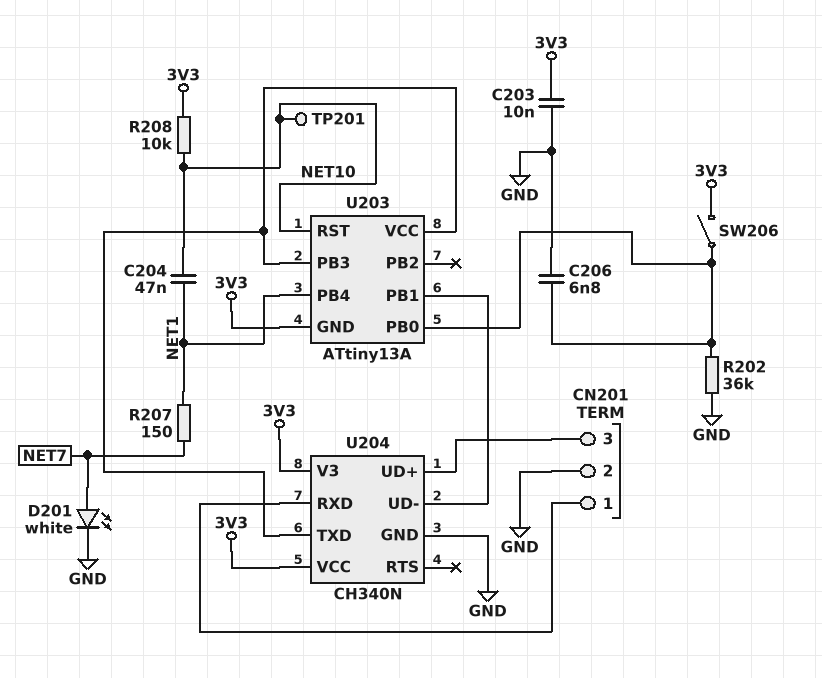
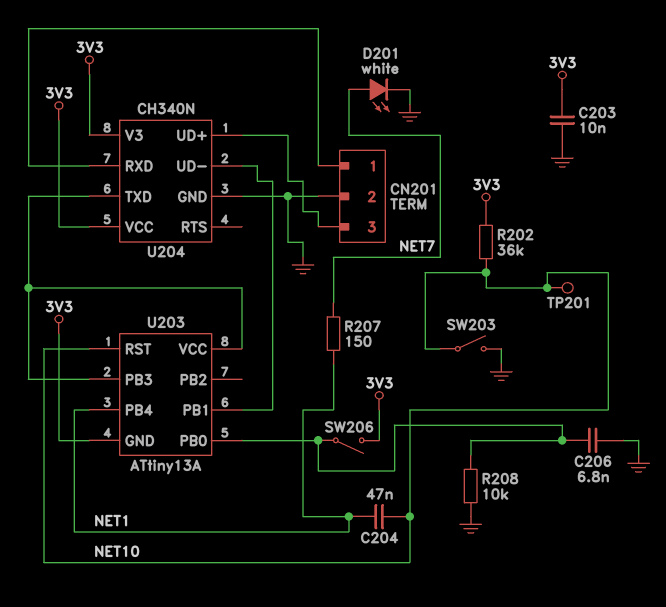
R202: 36k (GND, U203/PB0) -> 36k (3V3, NET10)
R208: 10k (3V3, NET10) -> 10k (GND, U203/PB0)
SW203: none -> switch (GND, NET10)

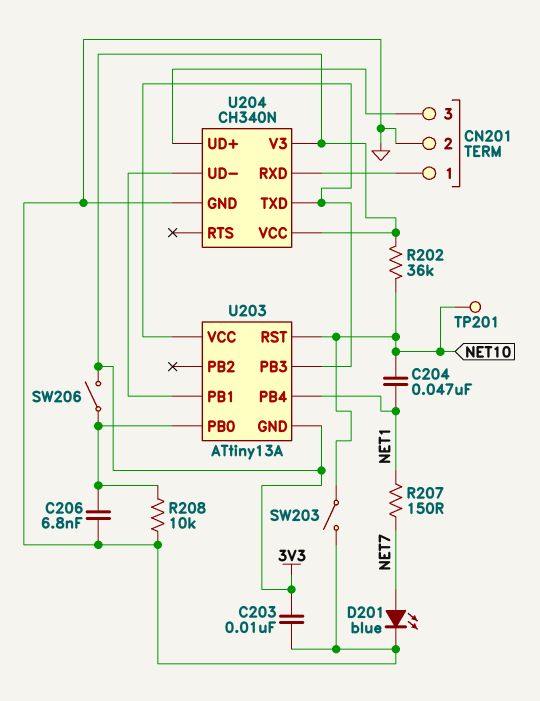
D201: LED white (A NET7, K GND) -> LED blue (A NET7, K GND)

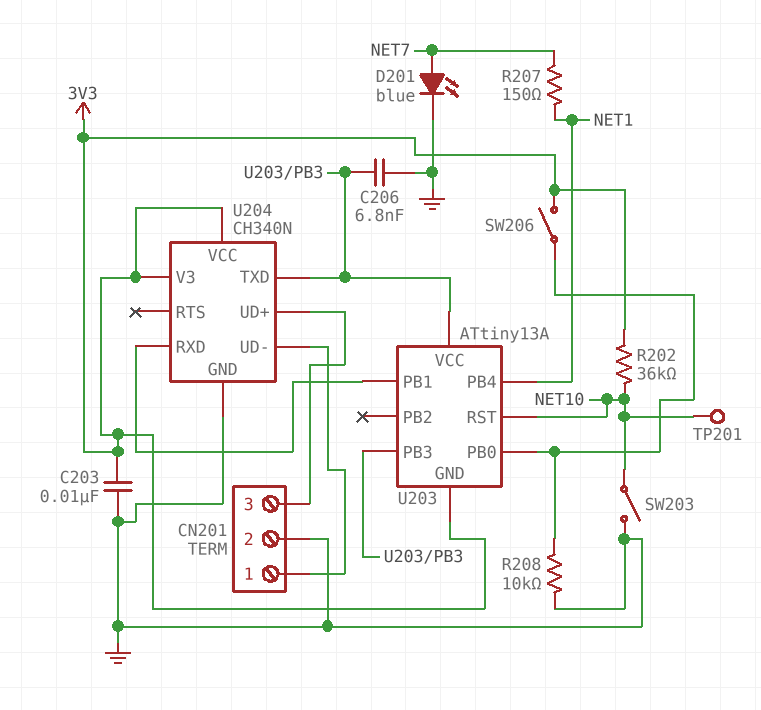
C204: 47nF (NET1, NET10) -> none
C206: 6.8nF (GND, U203/PB0) -> 6.8nF (GND, U203/PB3)
U204 pin RXD: CN201/1 -> U203/PB1
U204 pin UD-: U203/PB1 -> CN201/1

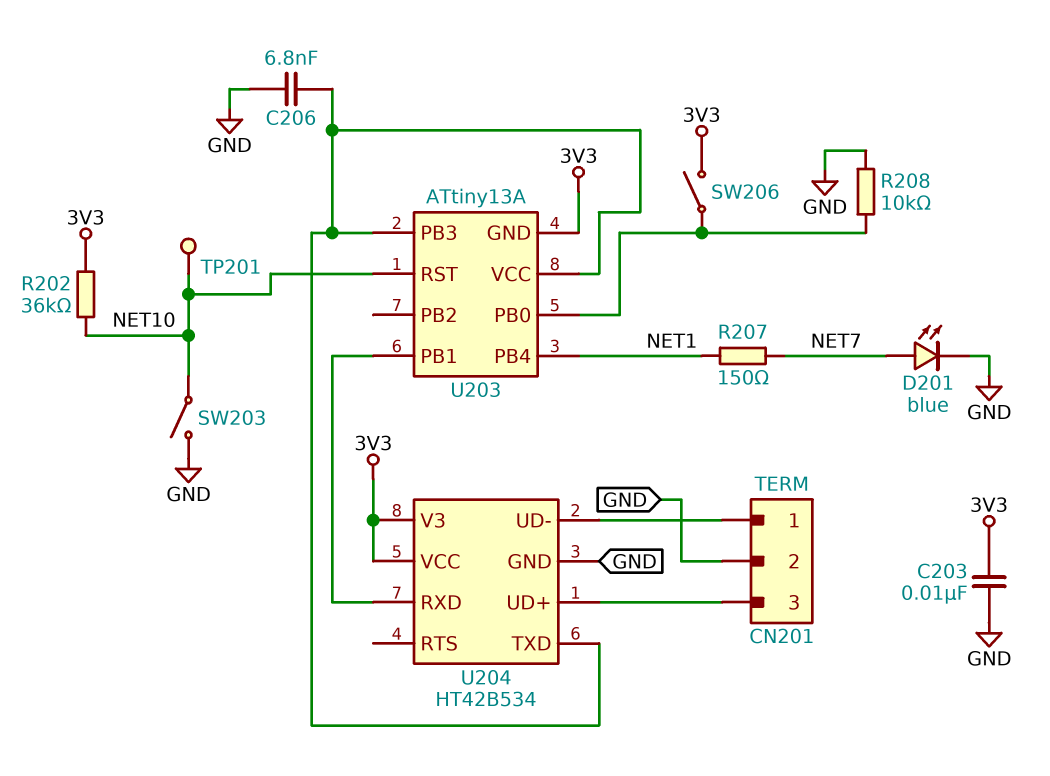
U204: CH340N -> HT42B534

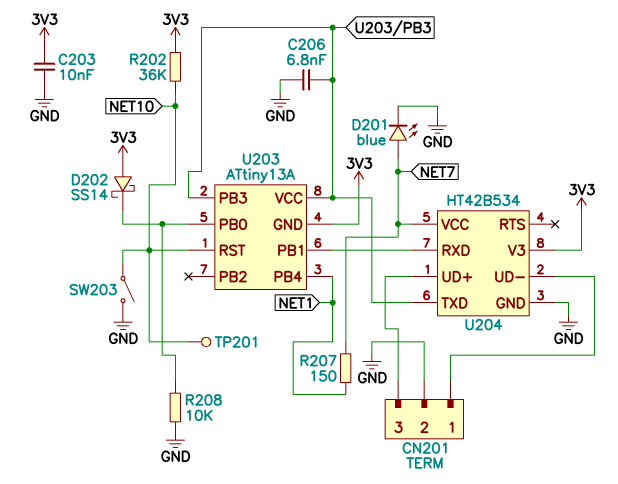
D202: none -> schottky SS14 (A 3V3, K U203/PB0)
SW206: switch (3V3, U203/PB0) -> none
U204 pin VCC: 3V3 -> NET7

